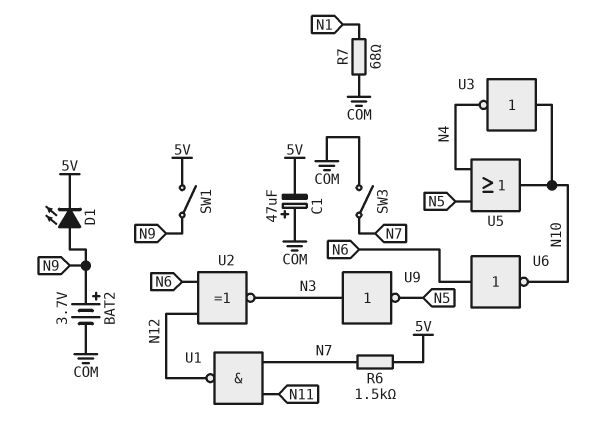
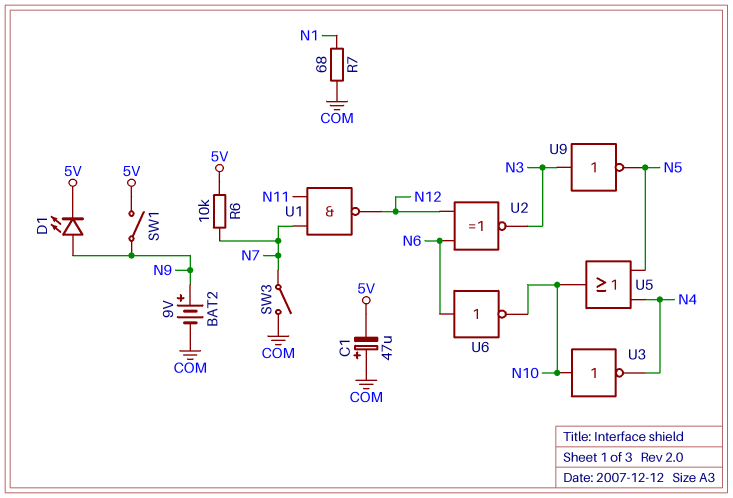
BAT2: 3.7V (plus N9, minus COM) -> 9V (plus N9, minus COM)
R6: 1.5k (5V, N7) -> 10k (5V, N7)

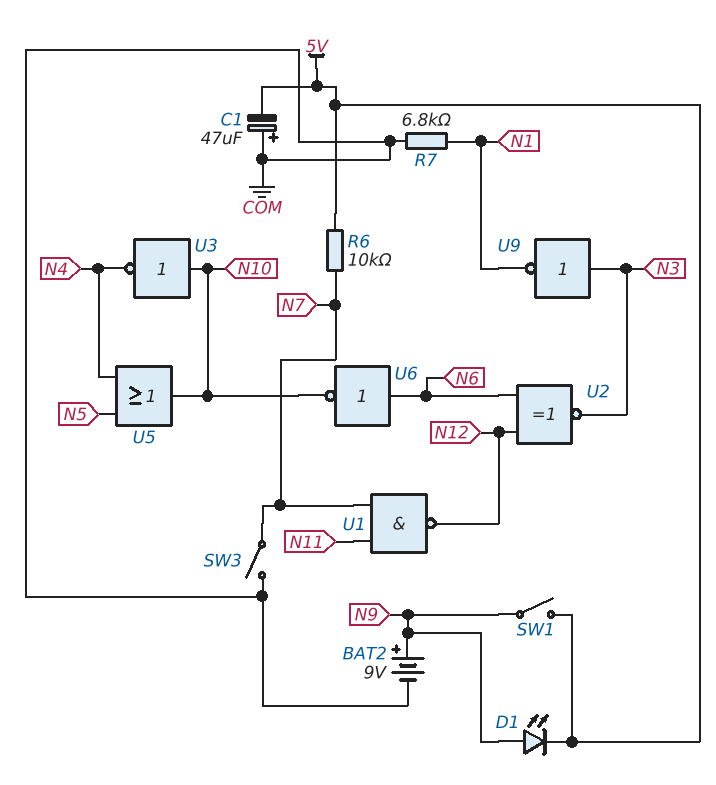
R7: 68 (COM, N1) -> 6.8k (COM, N1)
U9: NOT (in N3, out N5) -> NOT (in N3, out N1)

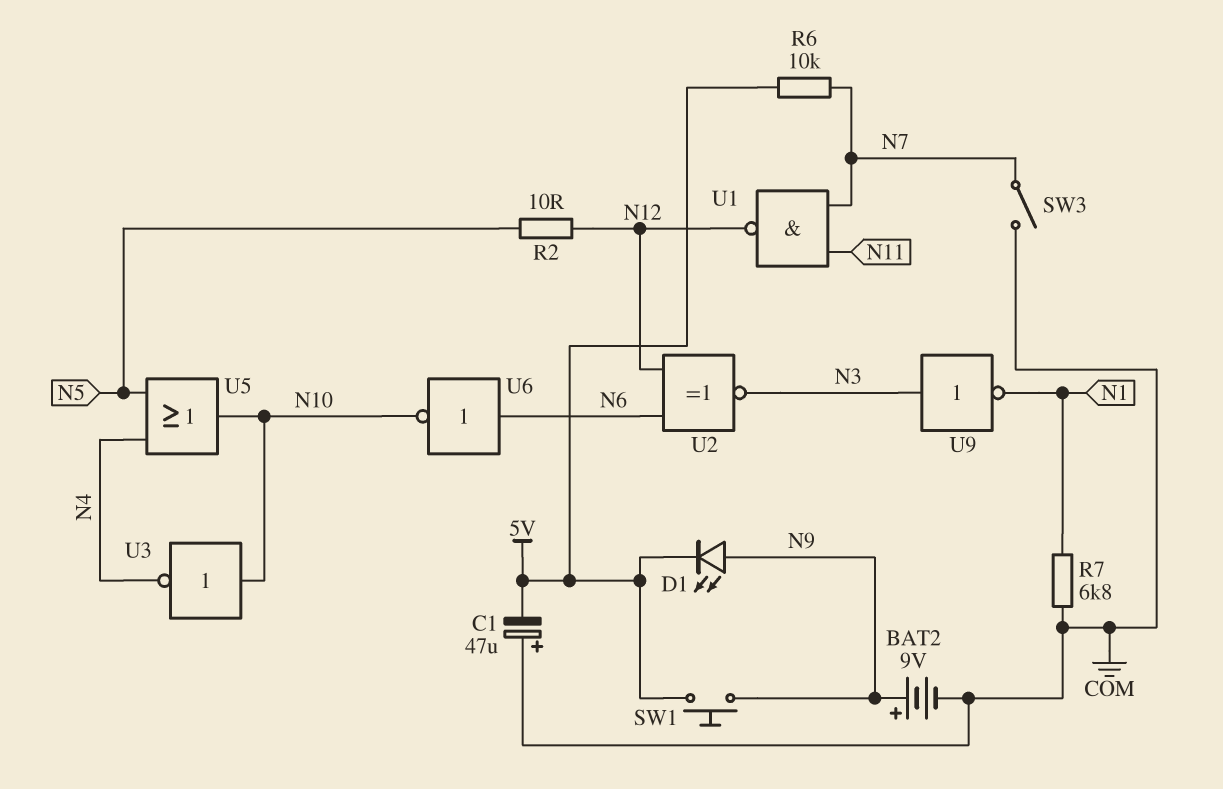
R2: none -> 10 (N5, N12)
SW1: switch (5V, N9) -> button (5V, N9)

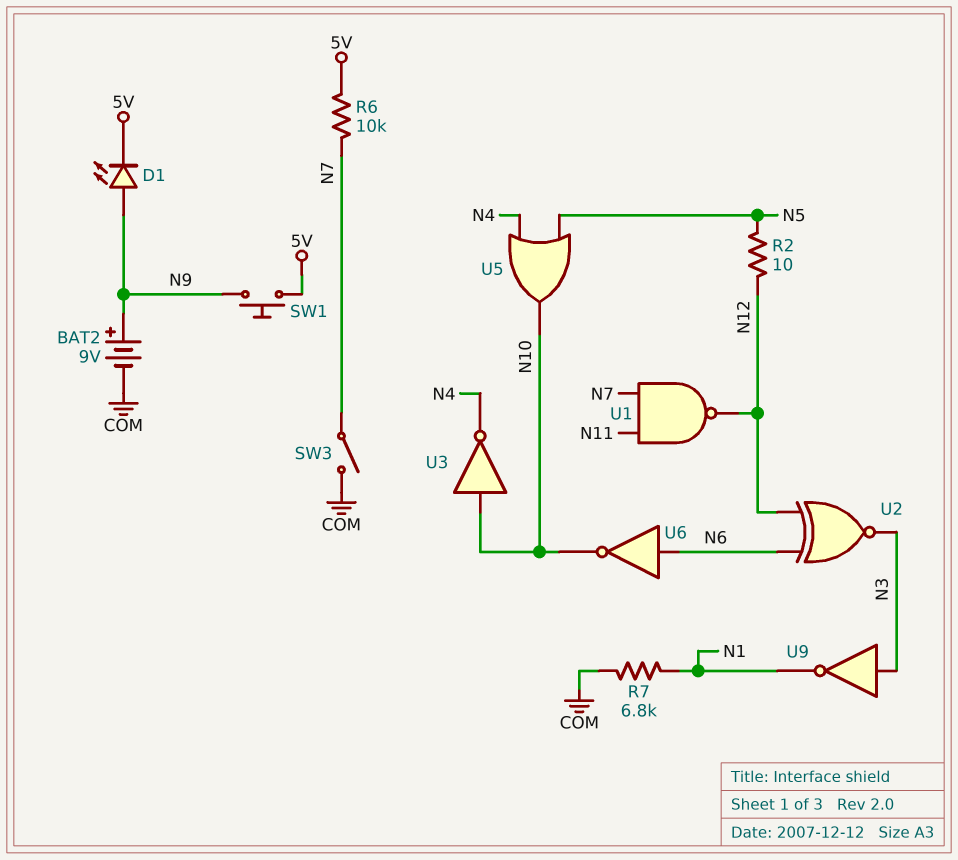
C1: 47uF (plus COM, minus 5V) -> none

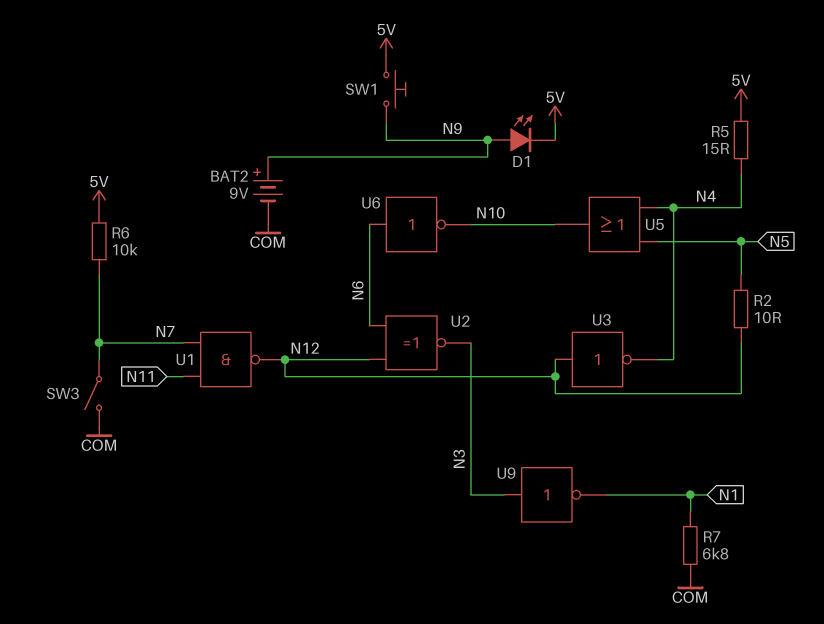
R5: none -> 15 (5V, N4)
U3: NOT (in N10, out N4) -> NOT (in N12, out N4)

